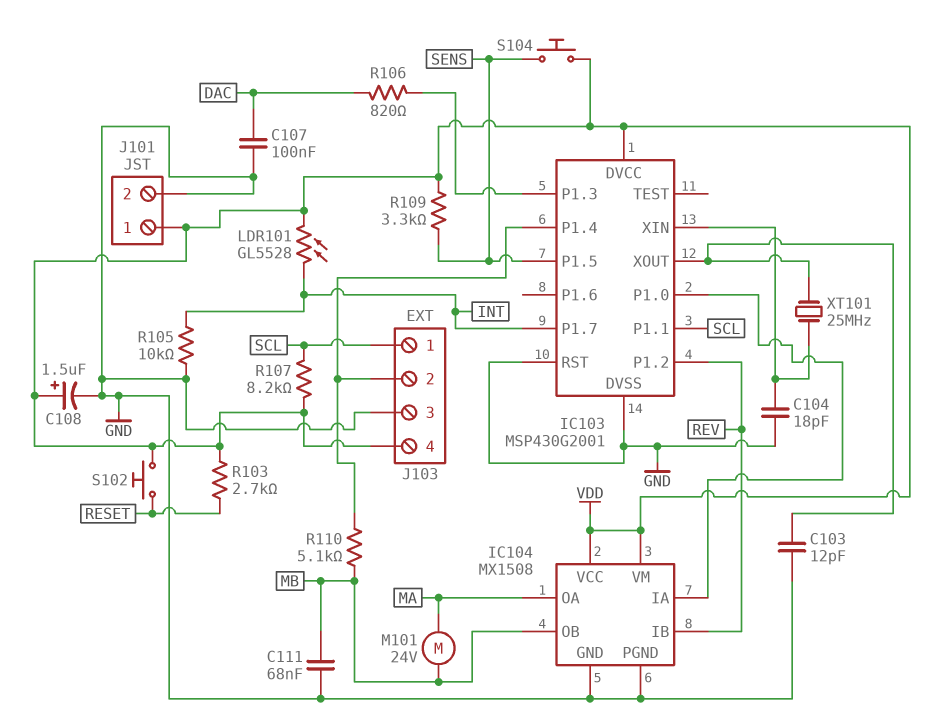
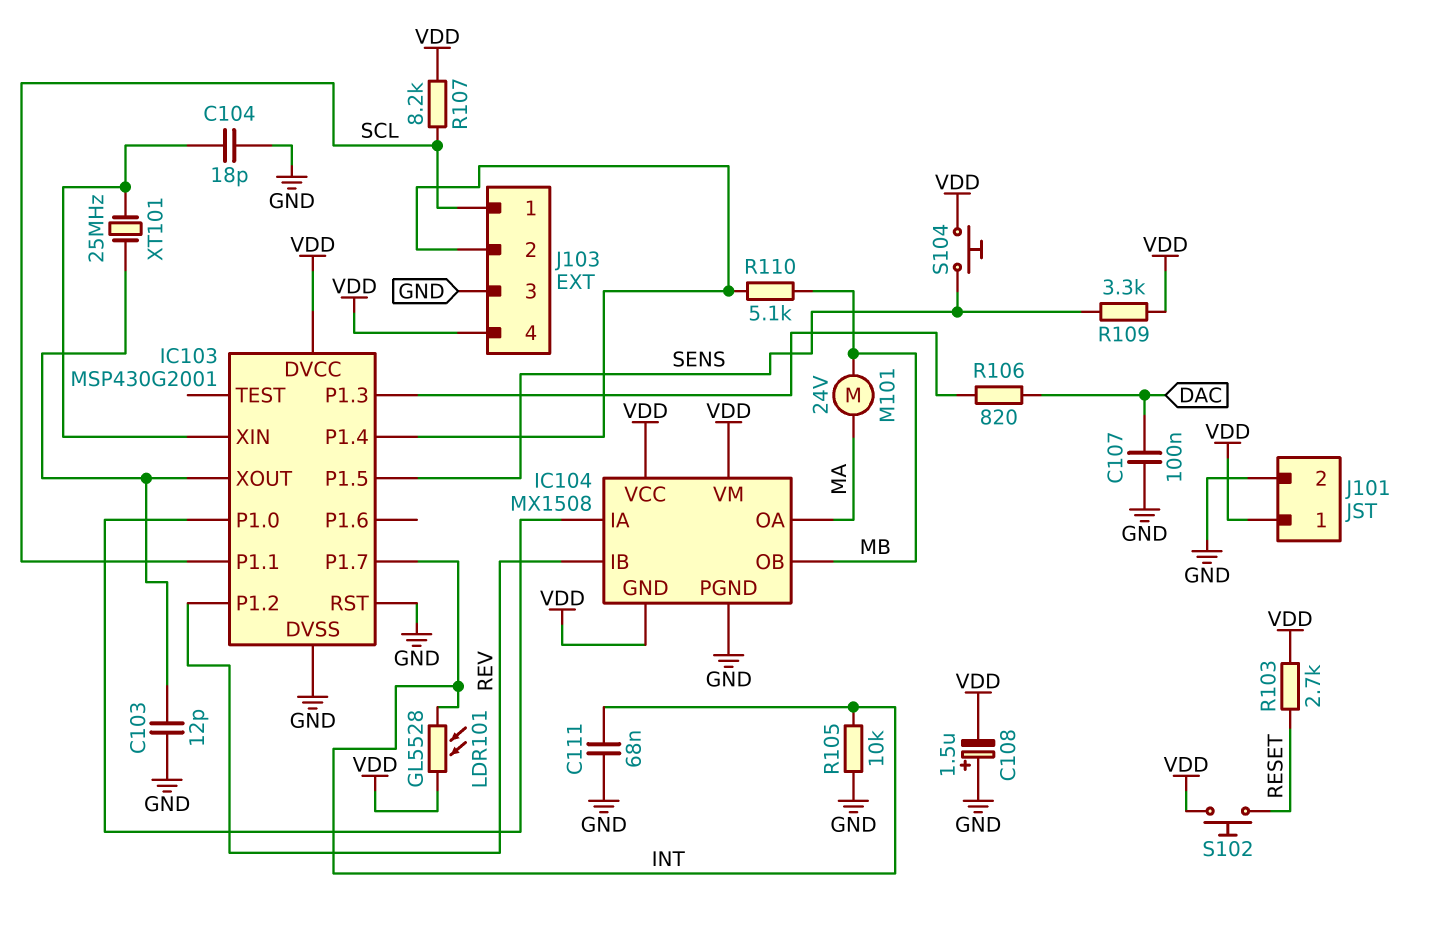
C108: 1.5uF (plus VDD, minus GND) -> 1.5uF (plus GND, minus VDD)
C111: 68nF (GND, MB) -> 68nF (GND, INT)
IC104 pin GND: GND -> VDD

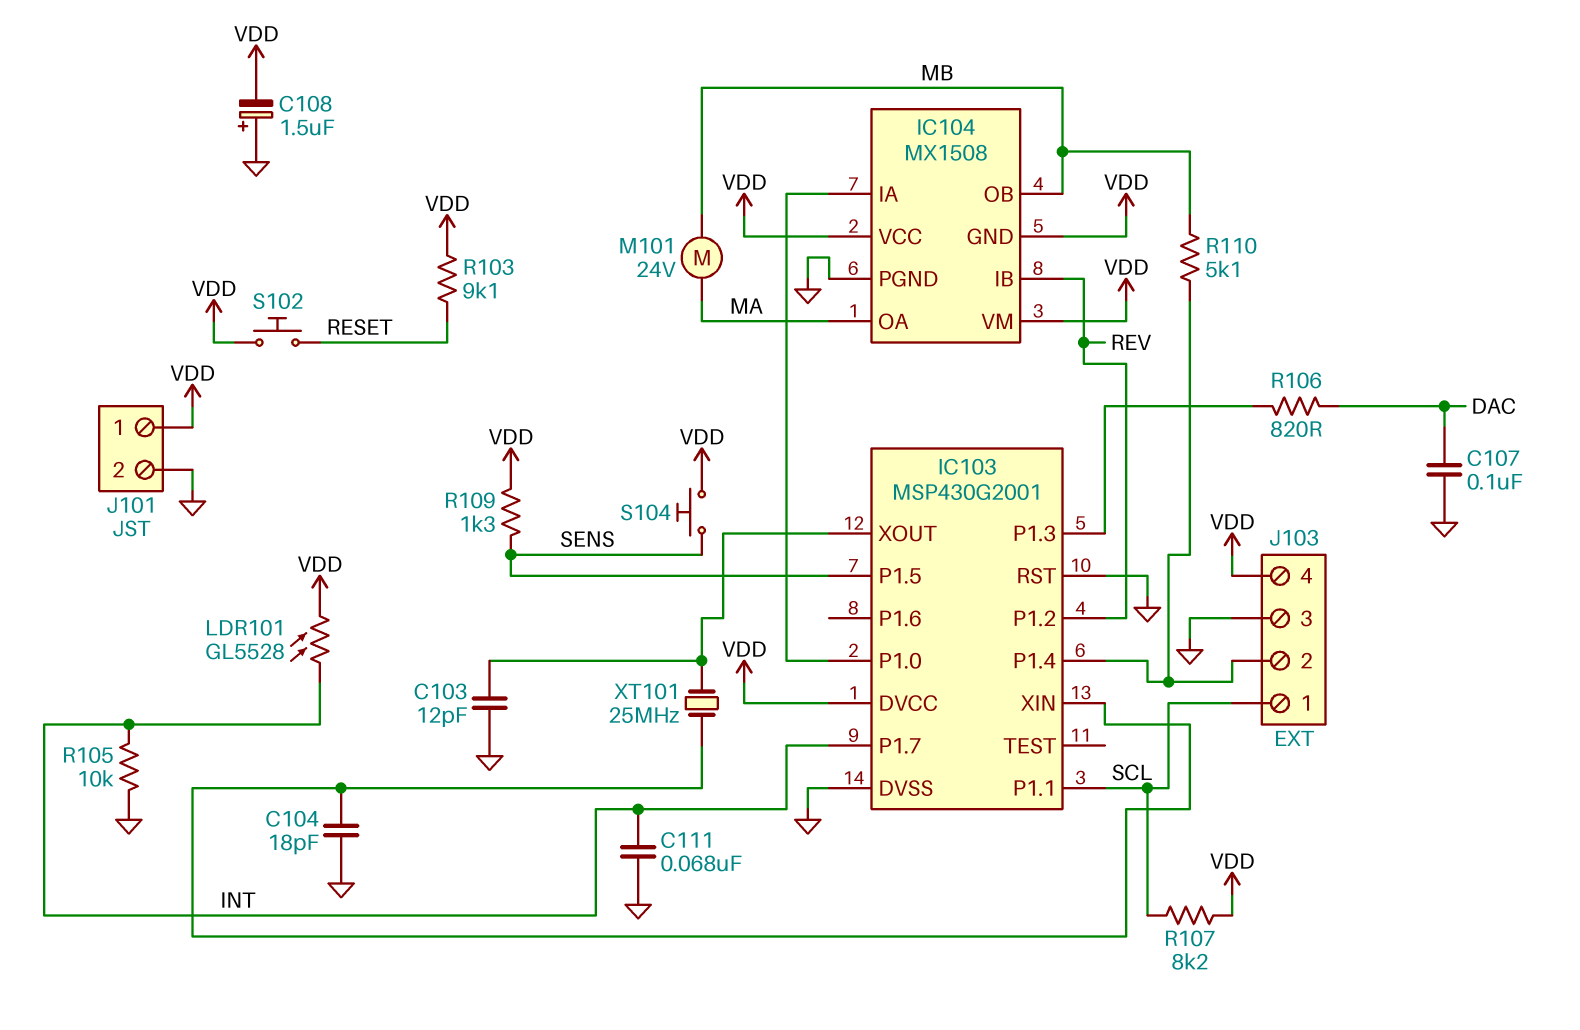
R103: 2.7k (RESET, VDD) -> 9.1k (RESET, VDD)
R109: 3.3k (SENS, VDD) -> 1.3k (SENS, VDD)

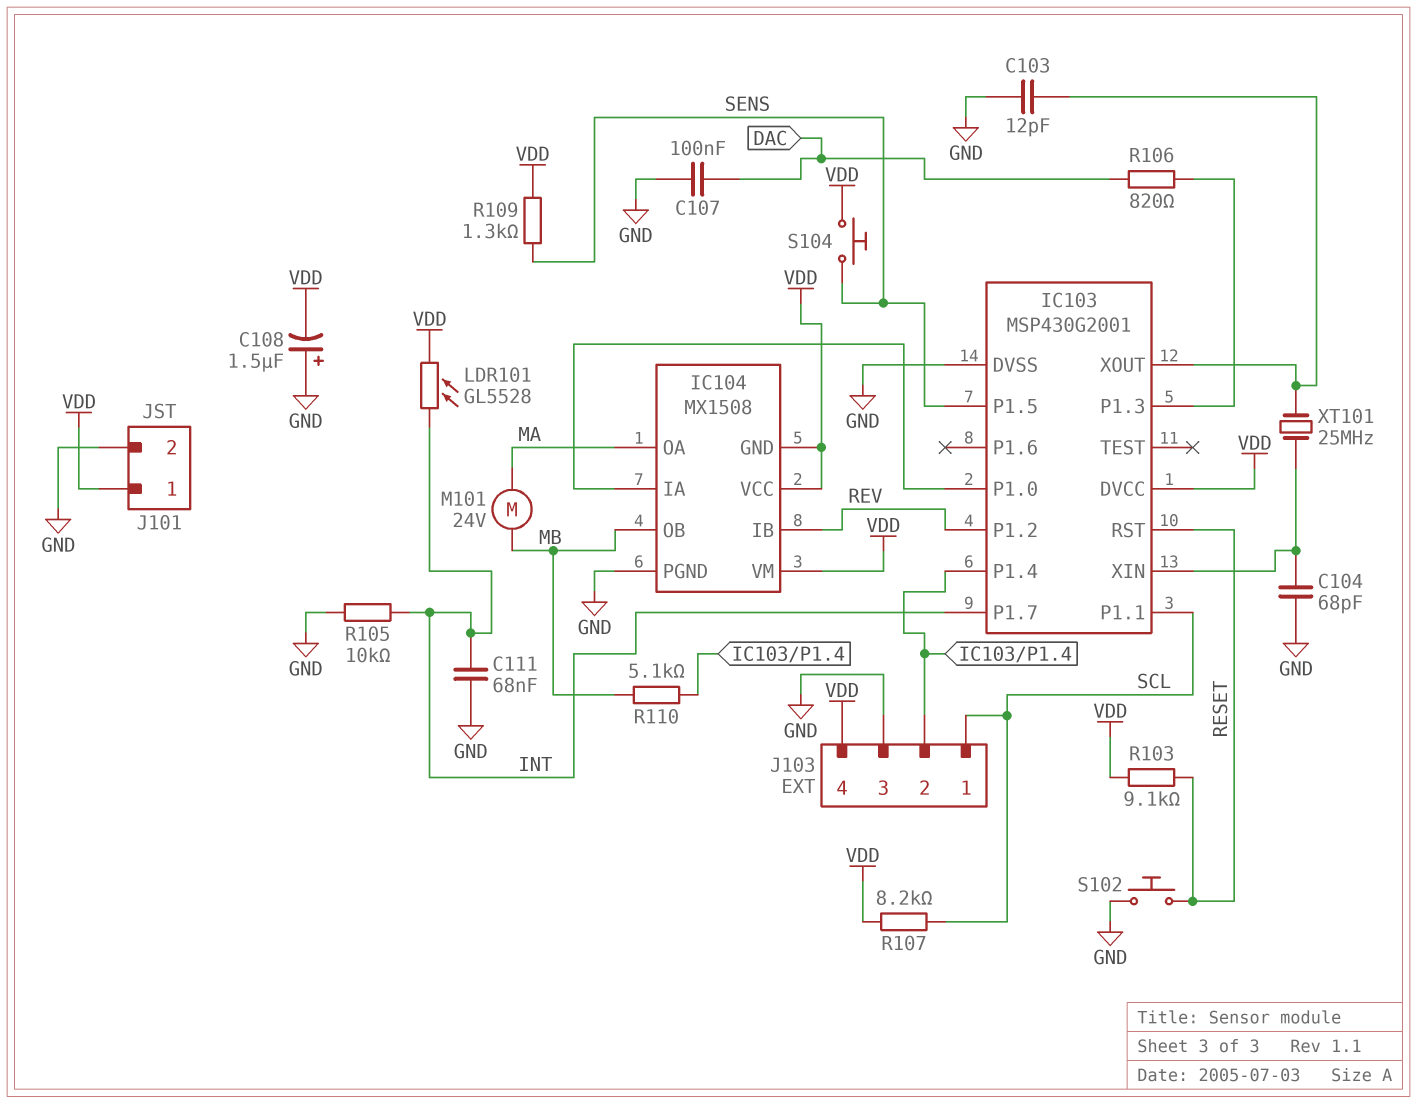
C104: 18pF (GND, IC103/XIN) -> 68pF (GND, IC103/XIN)
IC103 pin RST: GND -> RESET
S102: button (RESET, VDD) -> button (GND, RESET)

